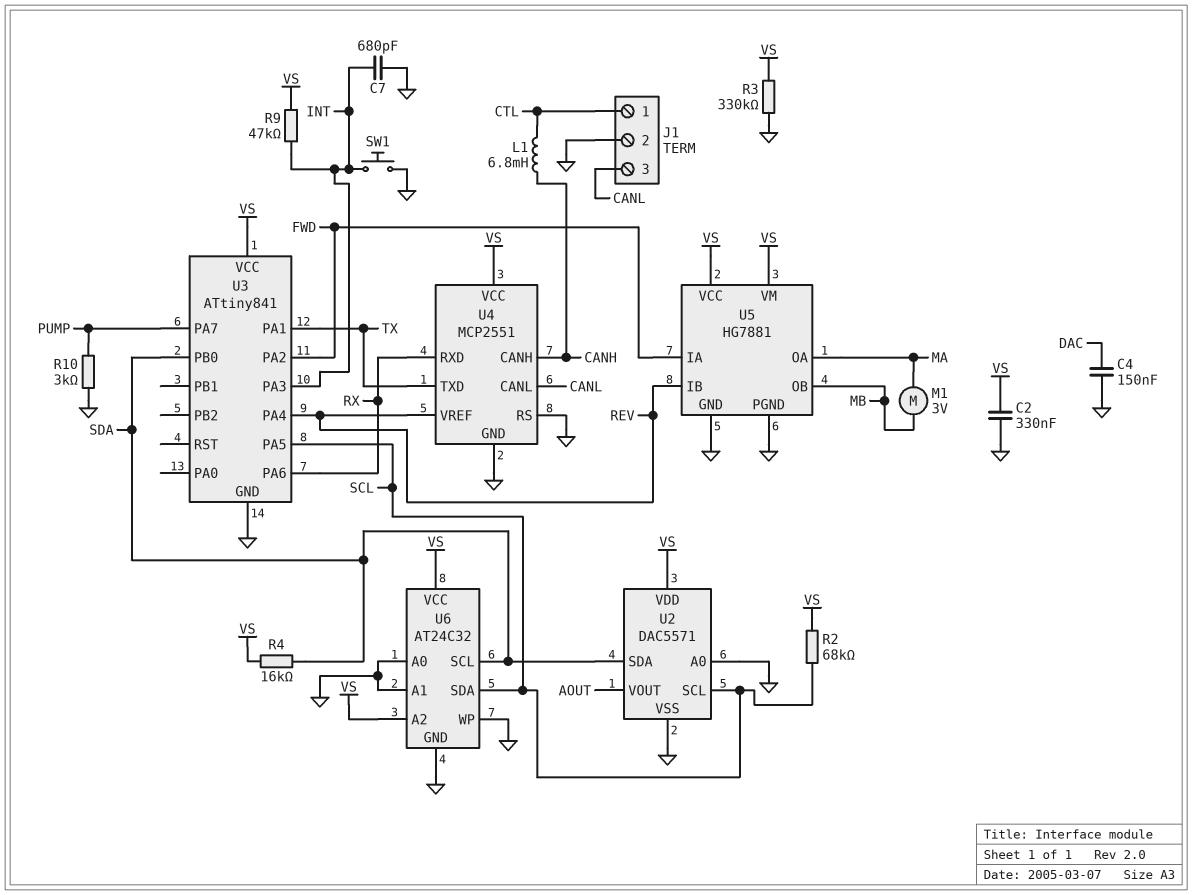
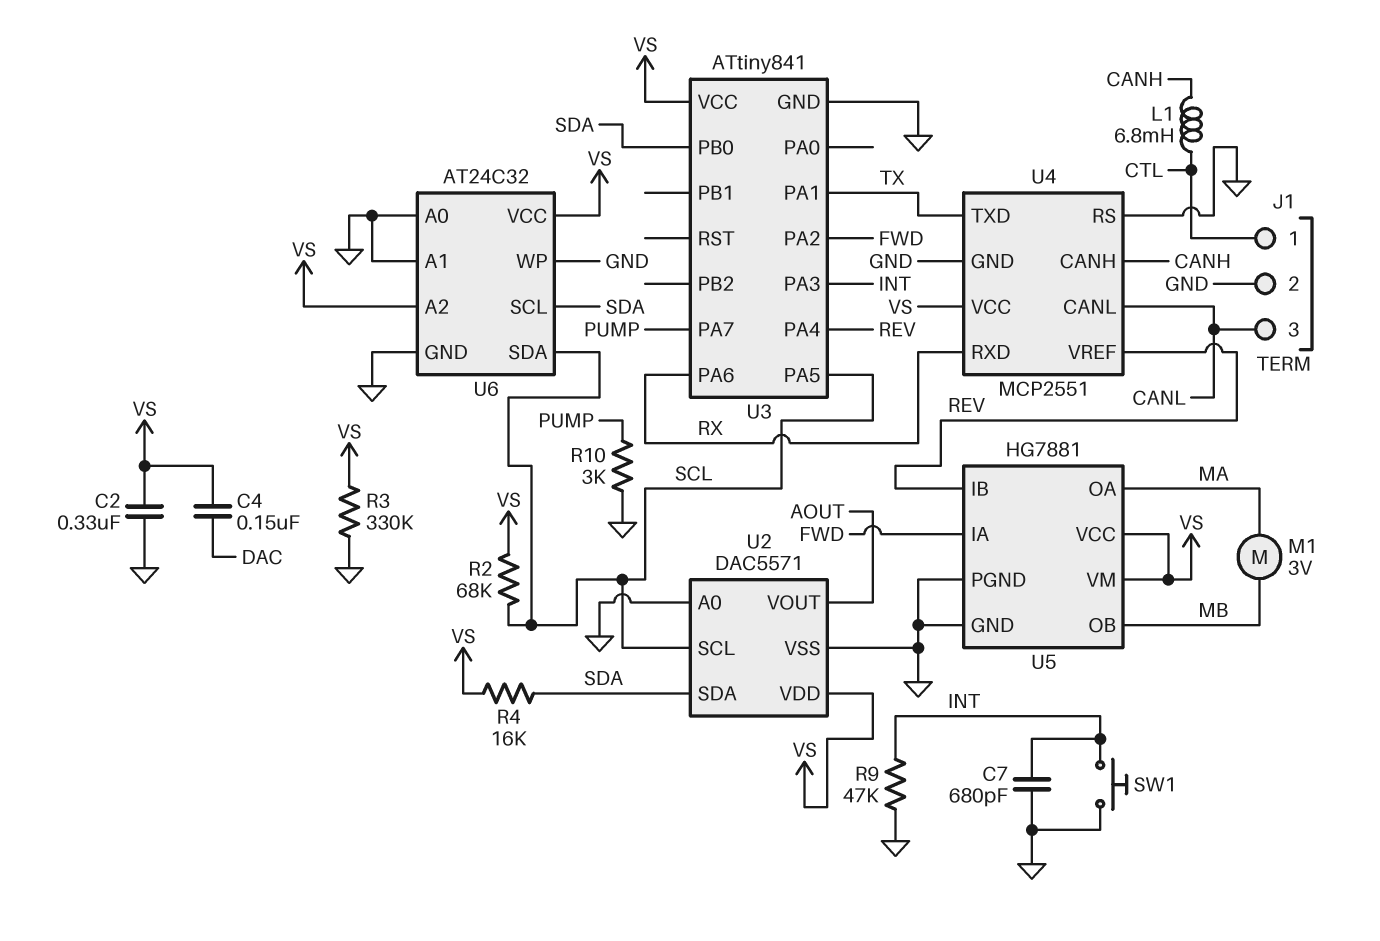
C4: 150nF (DAC, GND) -> 150nF (DAC, VS)
R9: 47k (INT, VS) -> 47k (GND, INT)

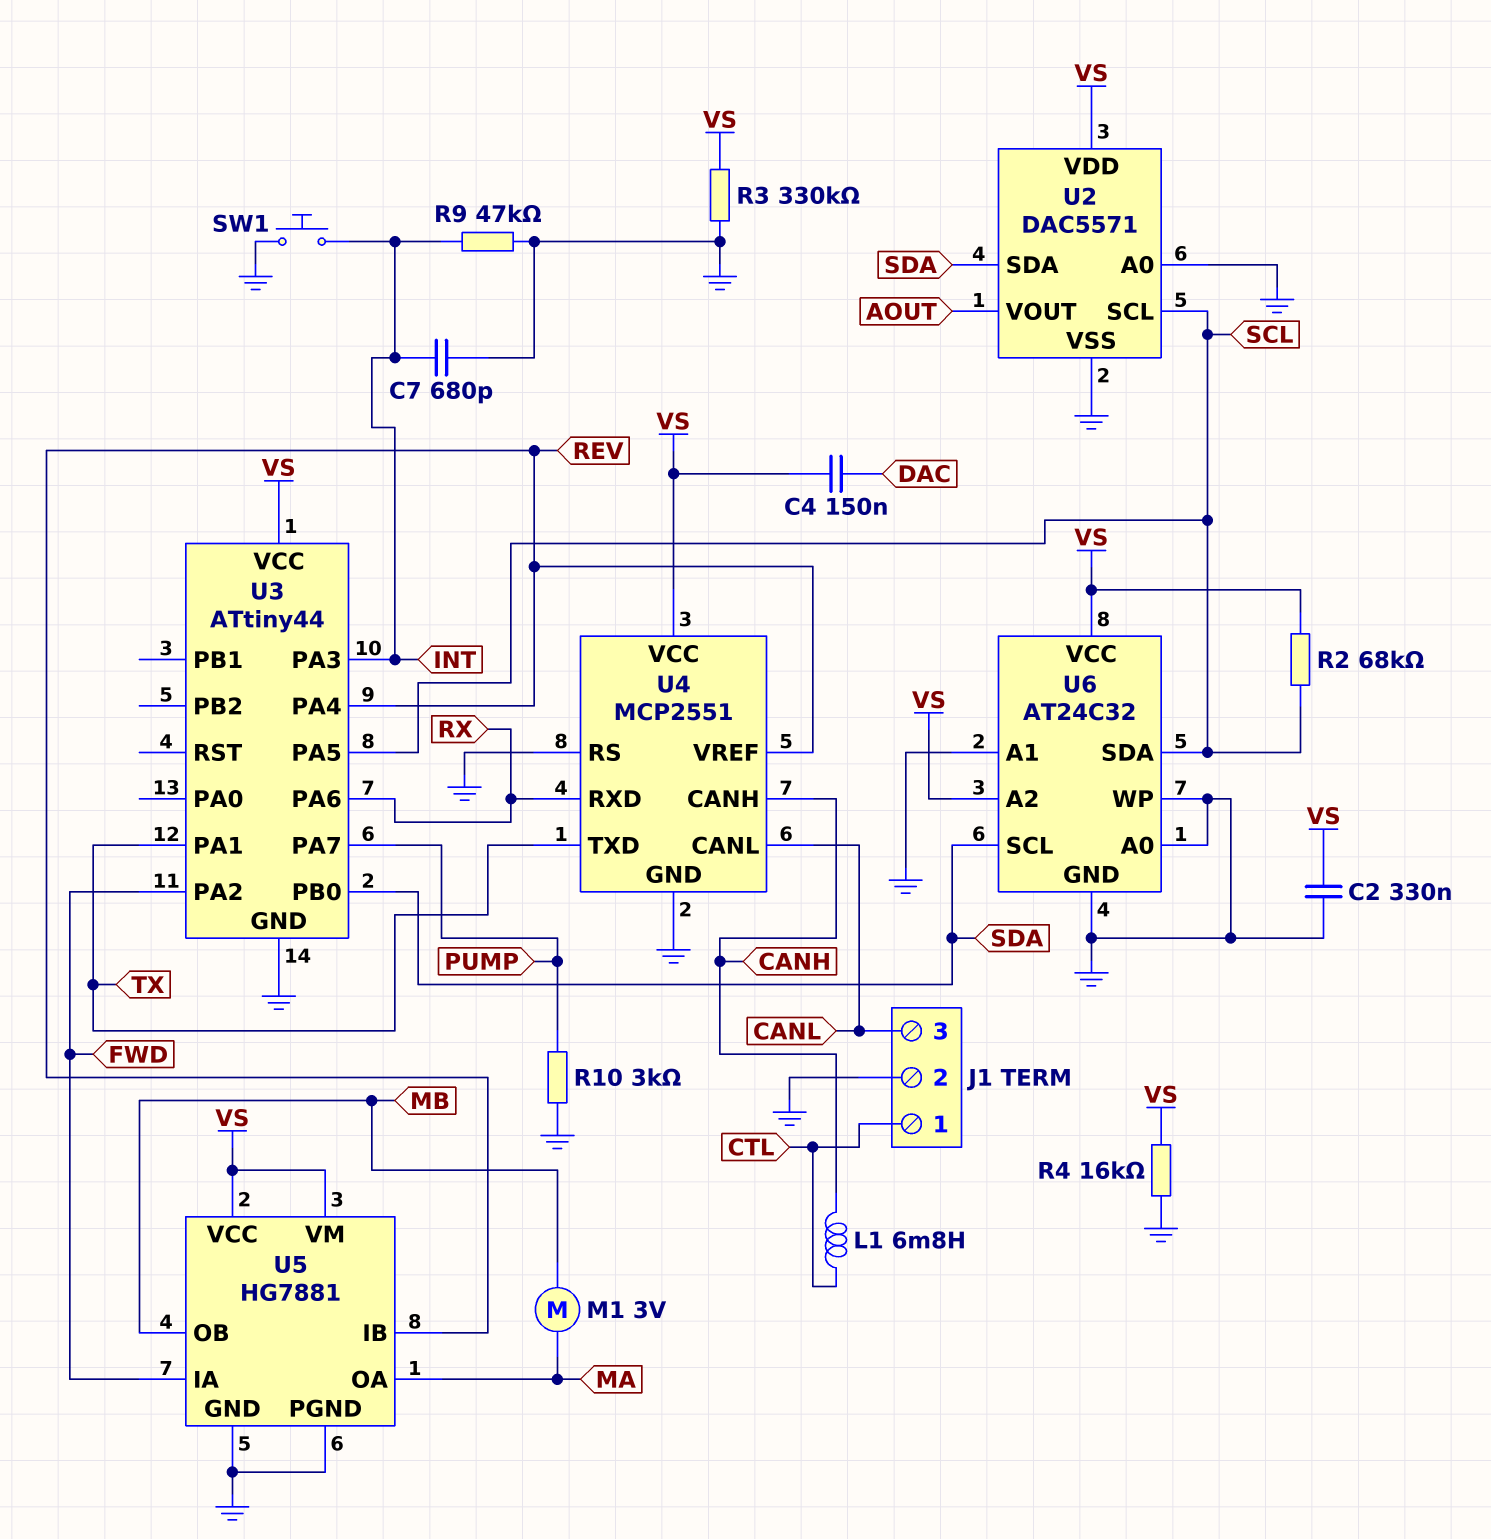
R4: 16k (SDA, VS) -> 16k (GND, VS)
U3: ATtiny841 -> ATtiny44

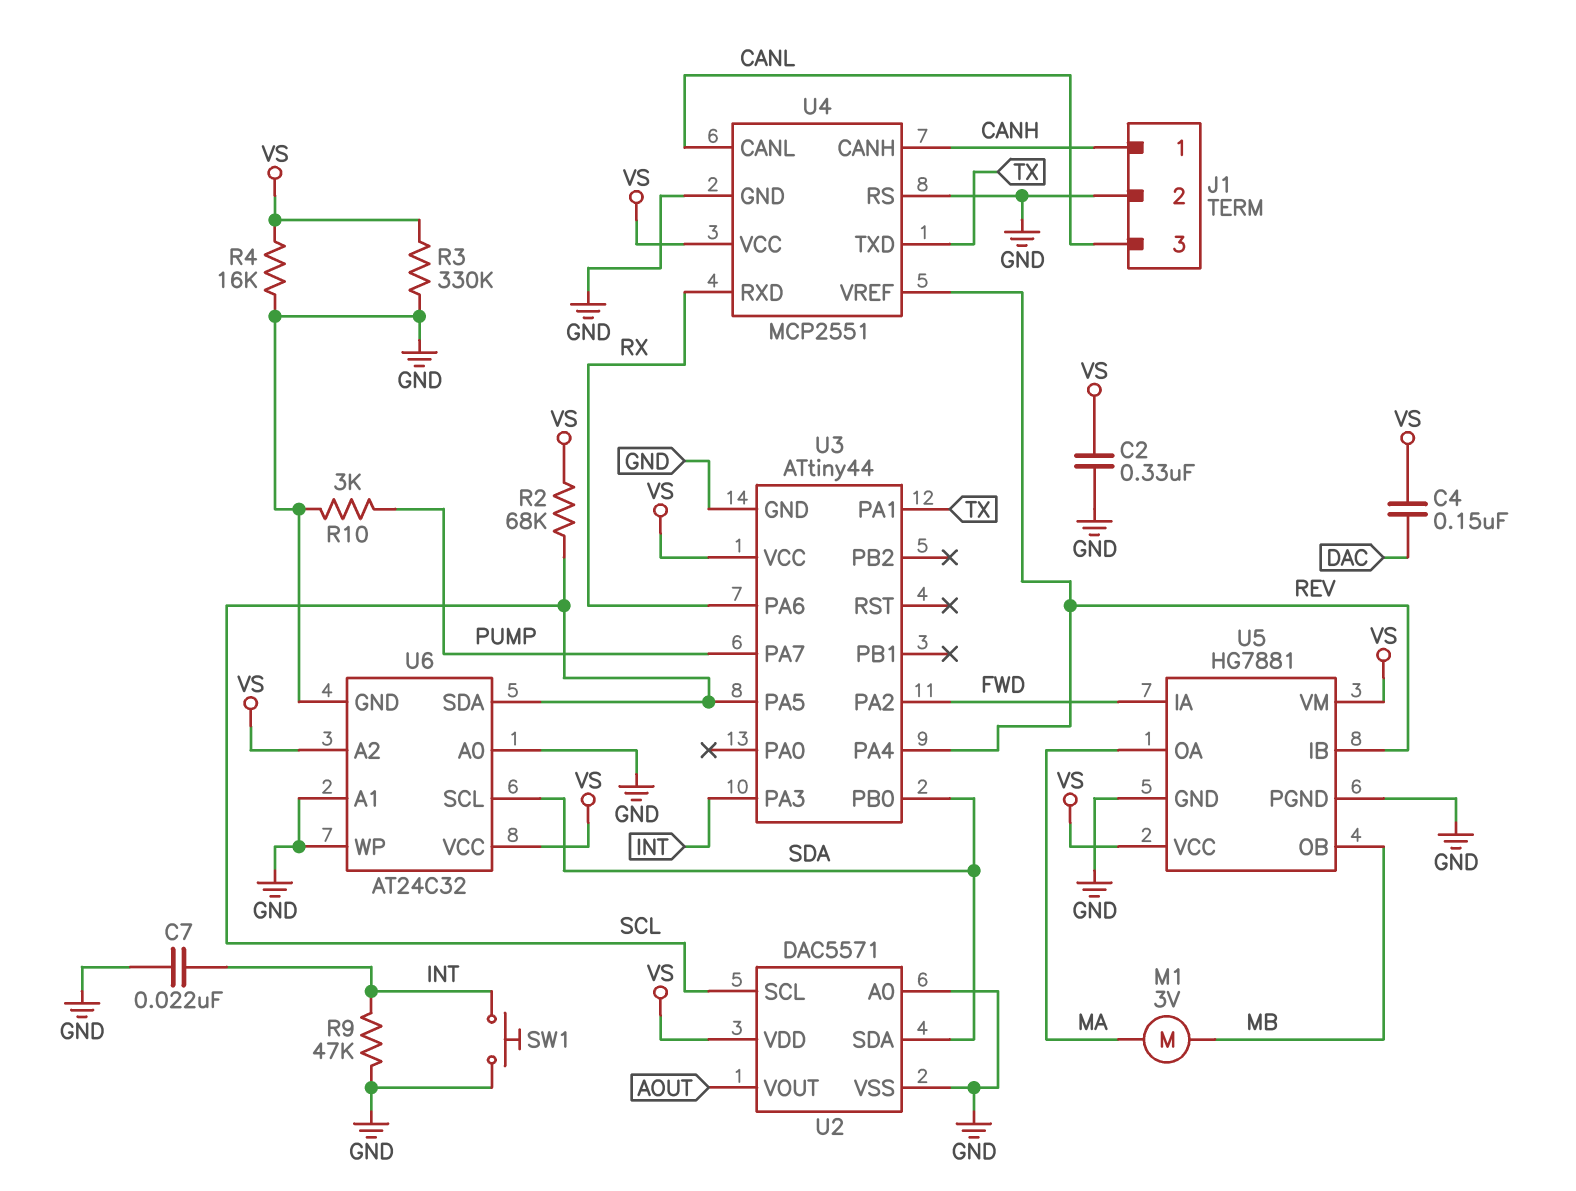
C7: 680pF (GND, INT) -> 22nF (GND, INT)
J1 pin 1: CTL -> CANH
L1: 6.8mH (CANH, CTL) -> none

